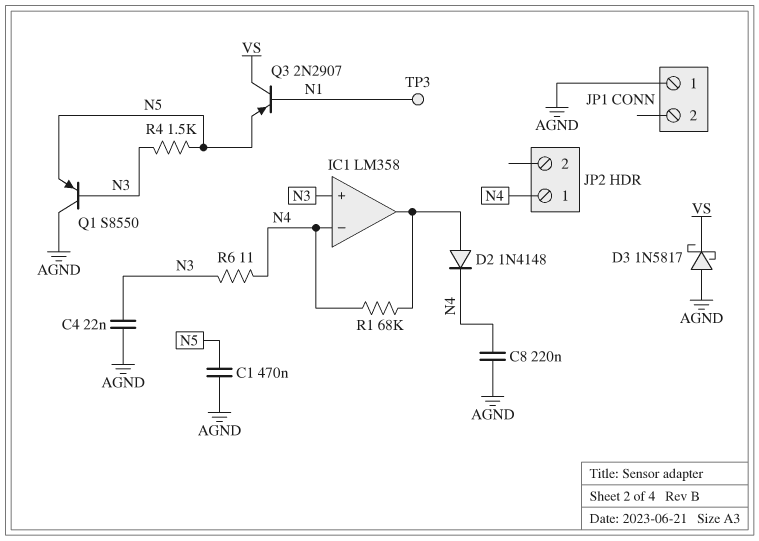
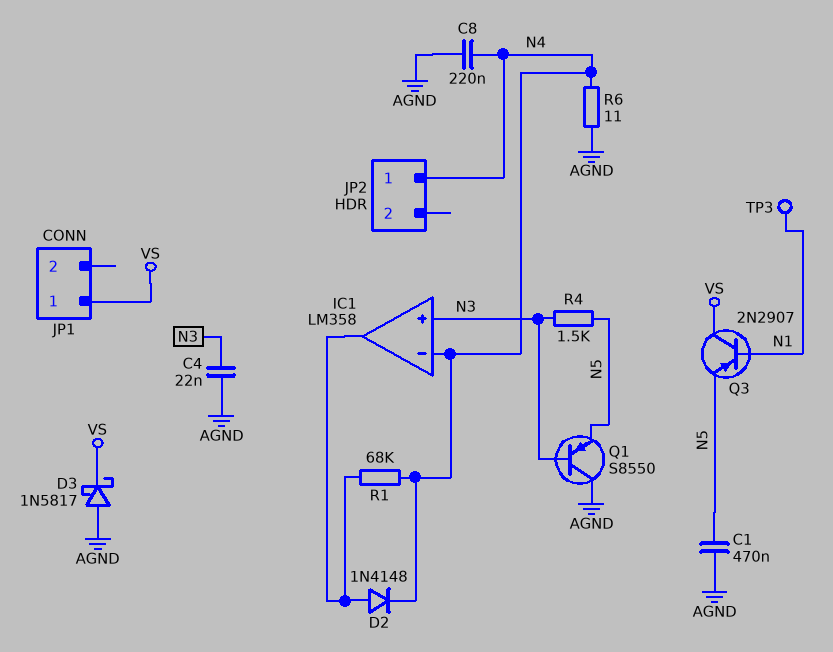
JP1 pin 1: AGND -> VS
R6: 11 (N3, N4) -> 11 (AGND, N4)

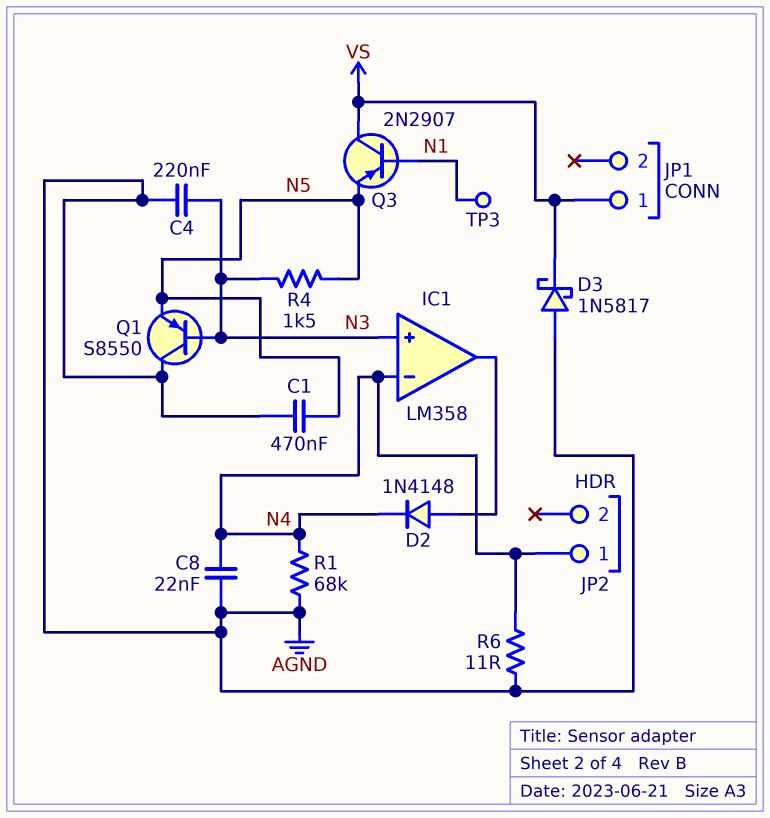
C4: 22nF (AGND, N3) -> 220nF (AGND, N3)
C8: 220nF (AGND, N4) -> 22nF (AGND, N4)
R1: 68k (IC1/out, N4) -> 68k (AGND, N4)

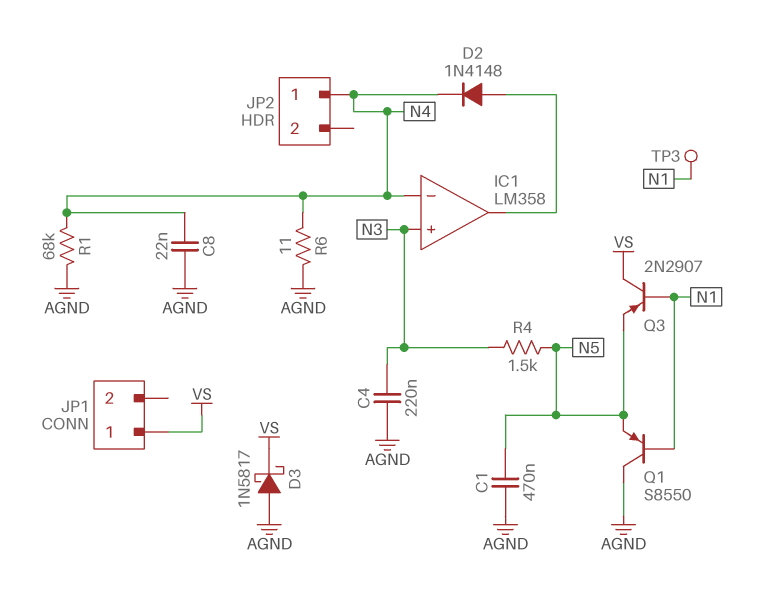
Q1: PNP S8550 (B N3, C AGND, E N5) -> PNP S8550 (B N1, C AGND, E N5)

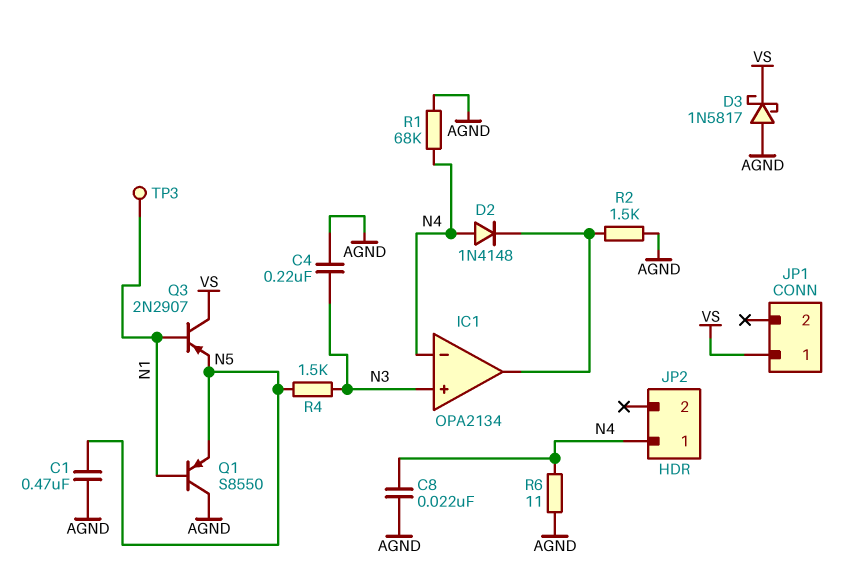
D2: diode 1N4148 (A IC1/out, K N4) -> diode 1N4148 (A N4, K IC1/out)
IC1: LM358 -> OPA2134
R2: none -> 1.5k (AGND, IC1/out)

